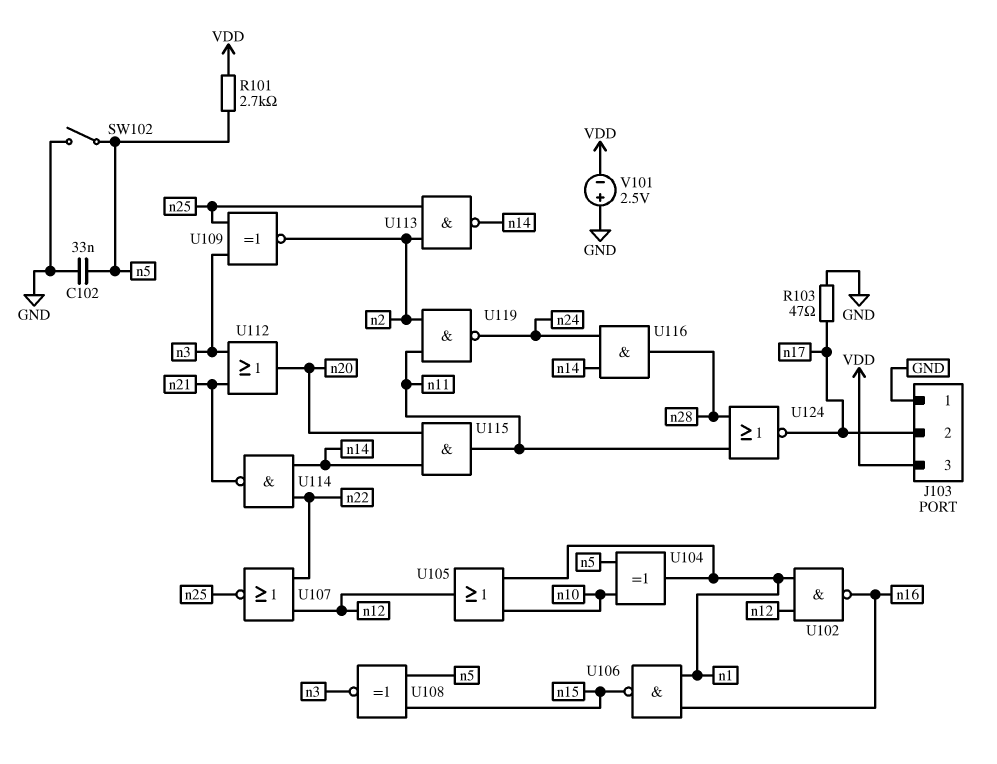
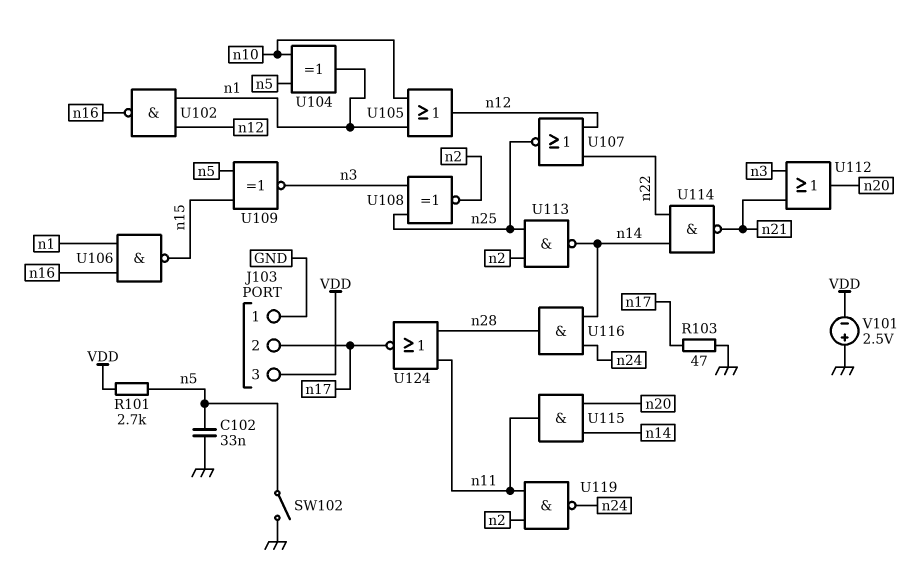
U108: XNOR (in n5, in n15, out n3) -> XNOR (in n3, in n25, out n2)
U109: XNOR (in n3, in n25, out n2) -> XNOR (in n5, in n15, out n3)

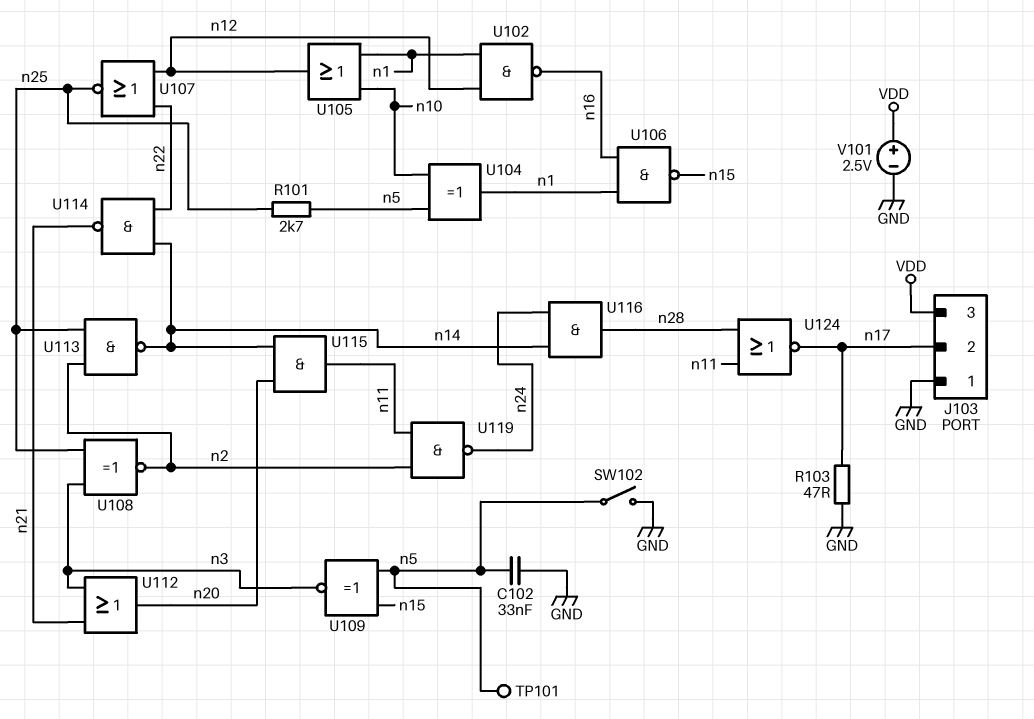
R101: 2.7k (VDD, n5) -> 2.7k (n5, n25)
TP101: none -> test point (n5)
V101: 2.5V (plus GND, minus VDD) -> 2.5V (plus VDD, minus GND)

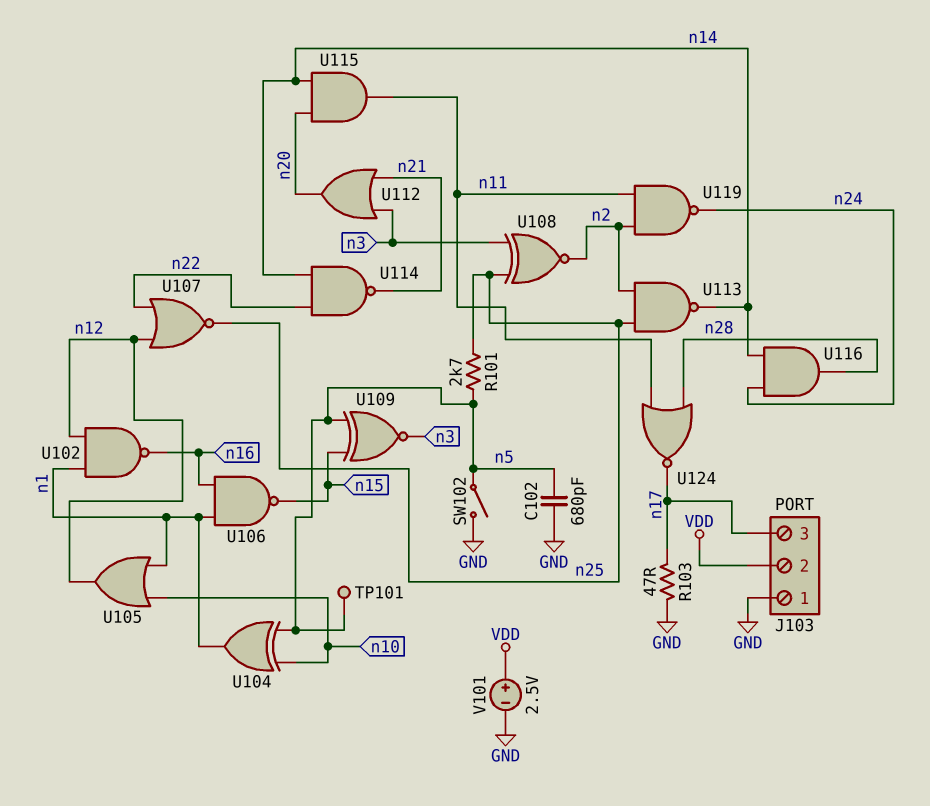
C102: 33nF (GND, n5) -> 680pF (GND, n5)
J103 pin 2: n17 -> VDD
J103 pin 3: VDD -> n17

